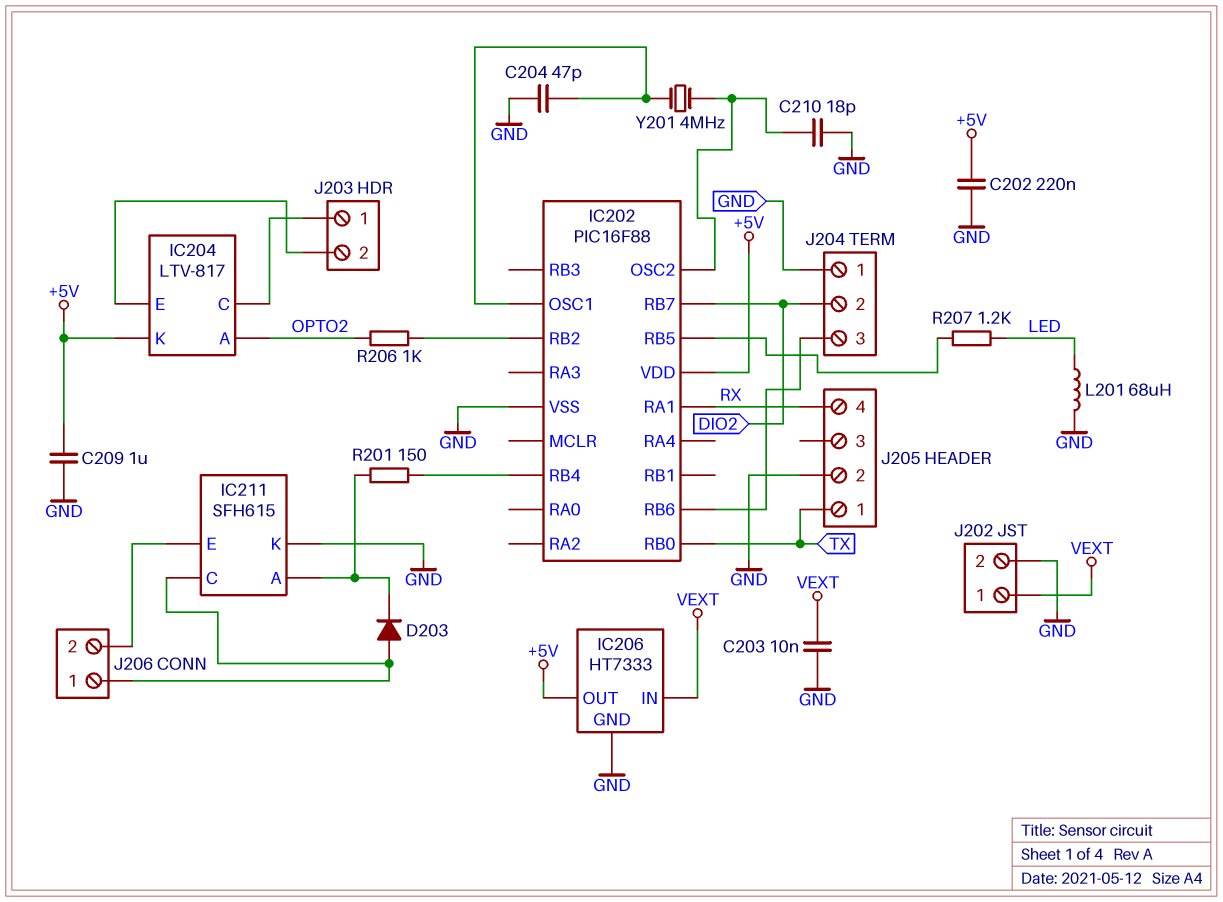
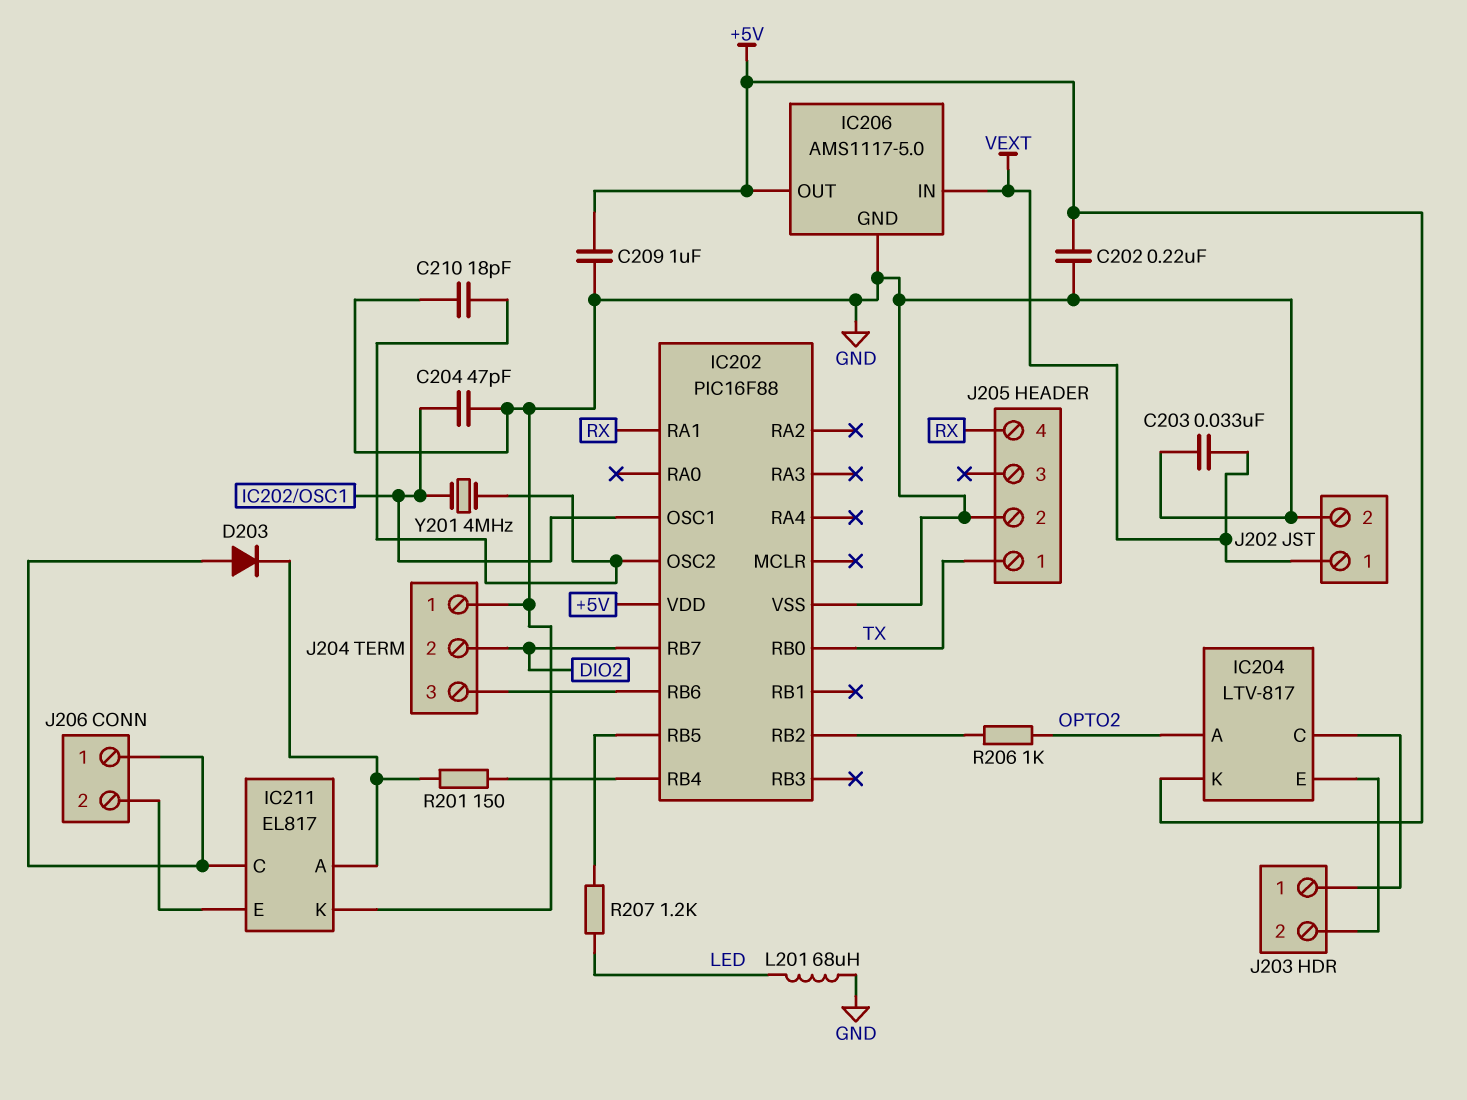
C203: 10nF (GND, VEXT) -> 33nF (GND, VEXT)
IC206: HT7333 -> AMS1117-5.0
IC211: SFH615 -> EL817

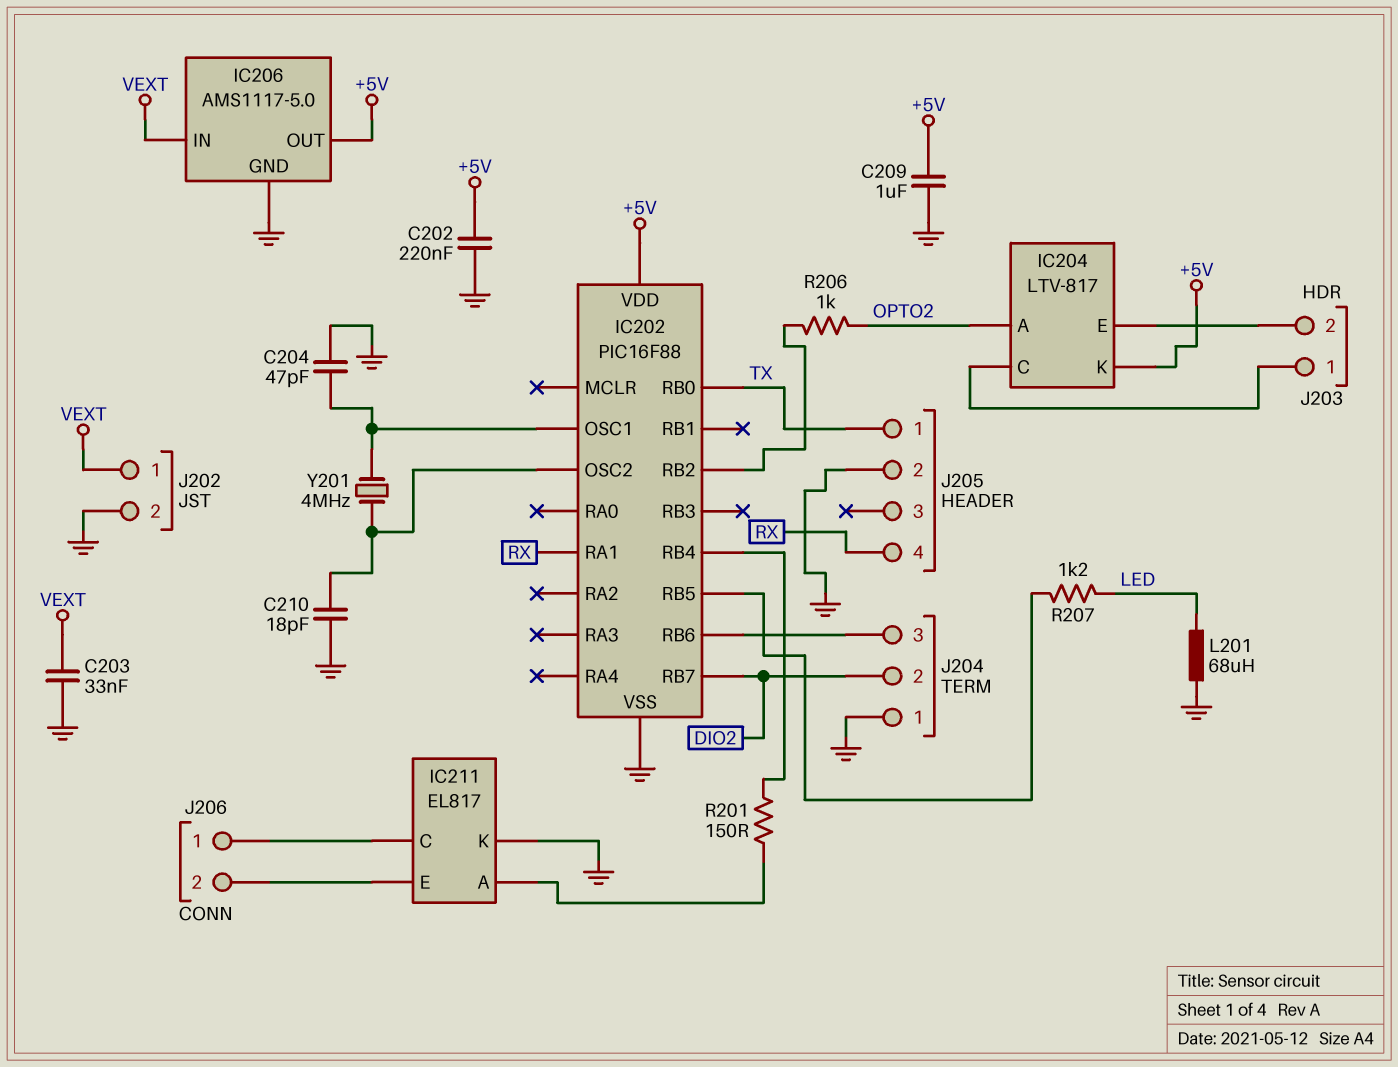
D203: diode (A IC211/C, K IC211/A) -> none

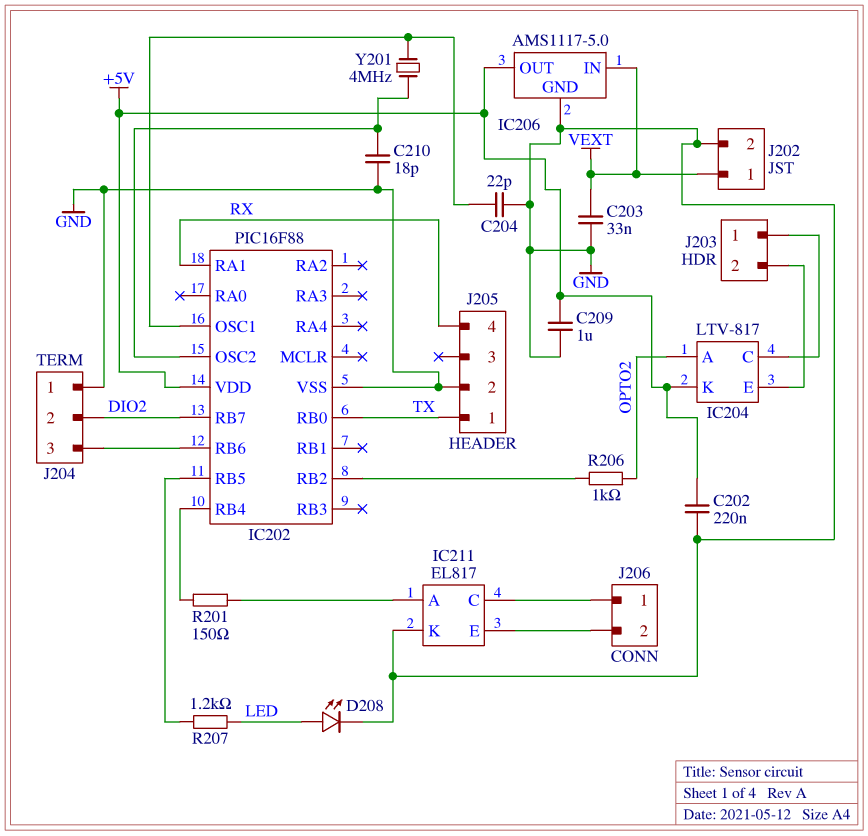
C204: 47pF (GND, IC202/OSC1) -> 22pF (GND, IC202/OSC1)
D208: none -> LED (A LED, K GND)
L201: 68uH (GND, LED) -> none

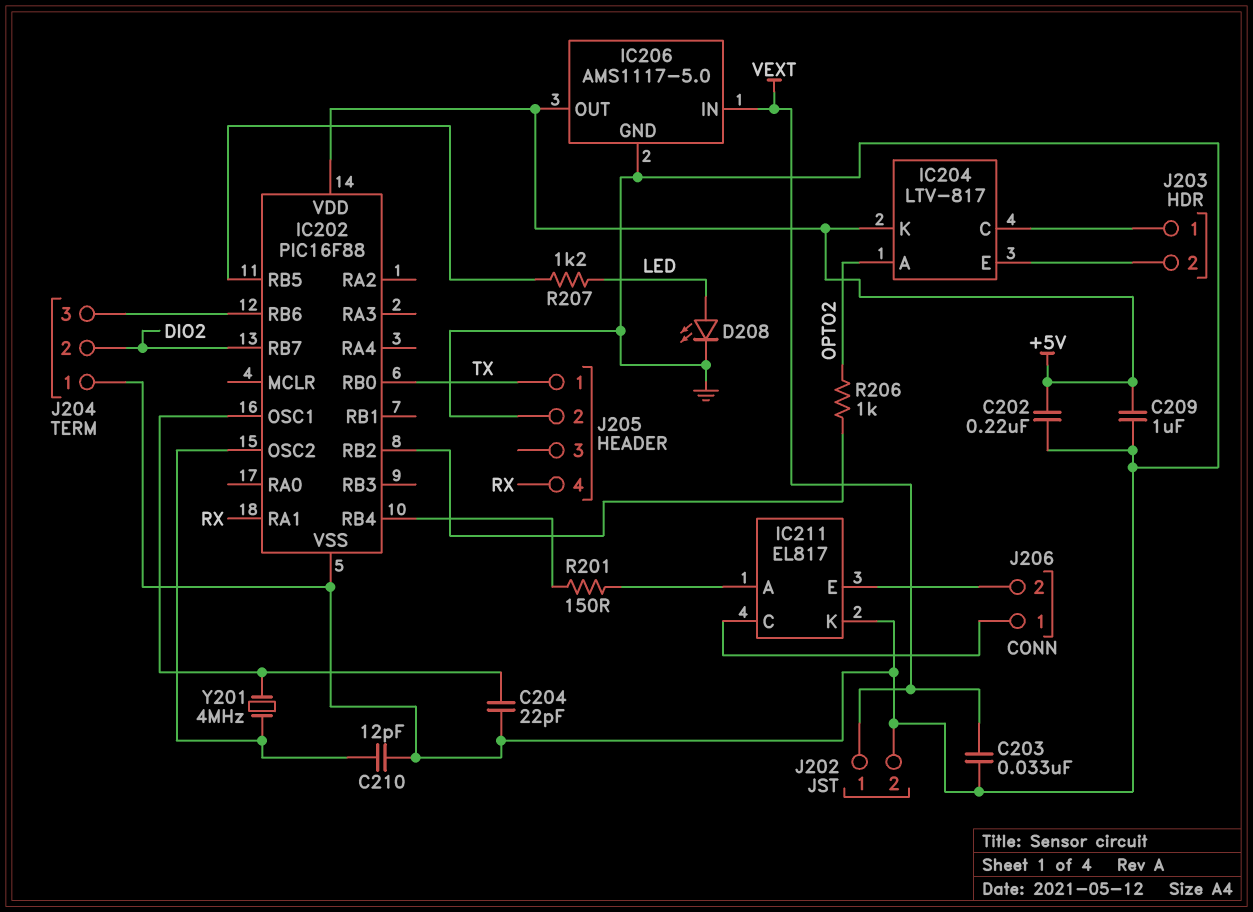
C210: 18pF (GND, IC202/OSC2) -> 12pF (GND, IC202/OSC2)

